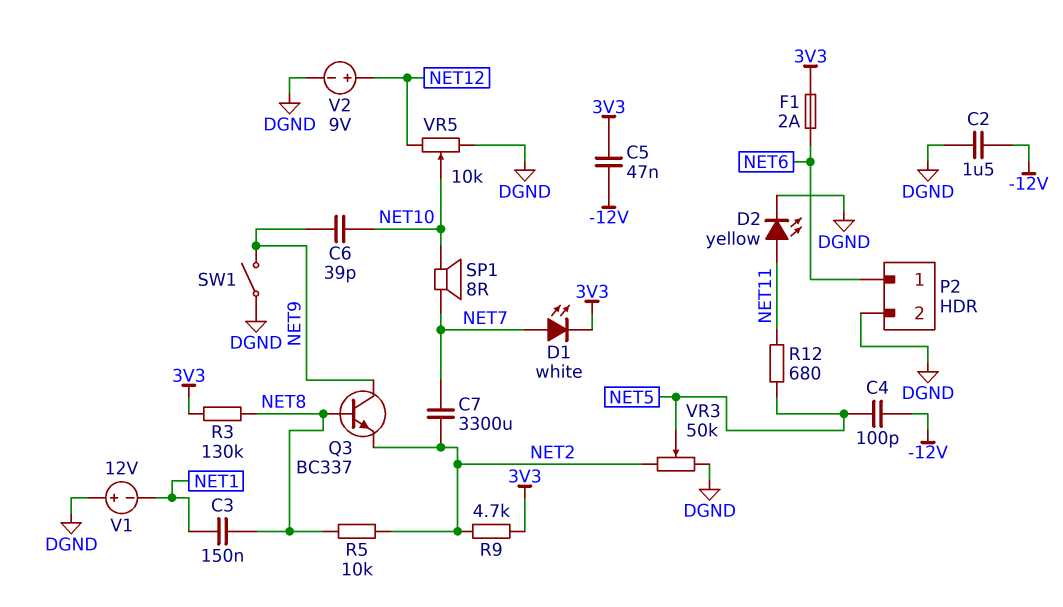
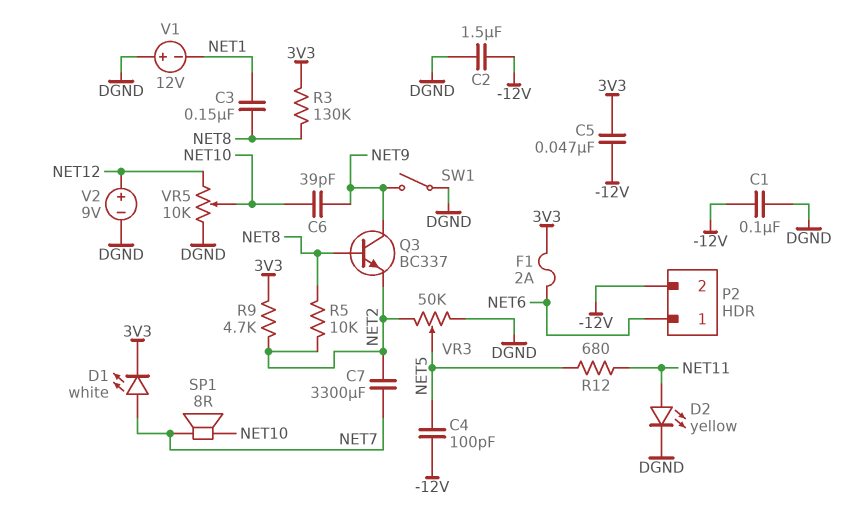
C1: none -> 100nF (-12V, DGND)
P2 pin 2: DGND -> -12V

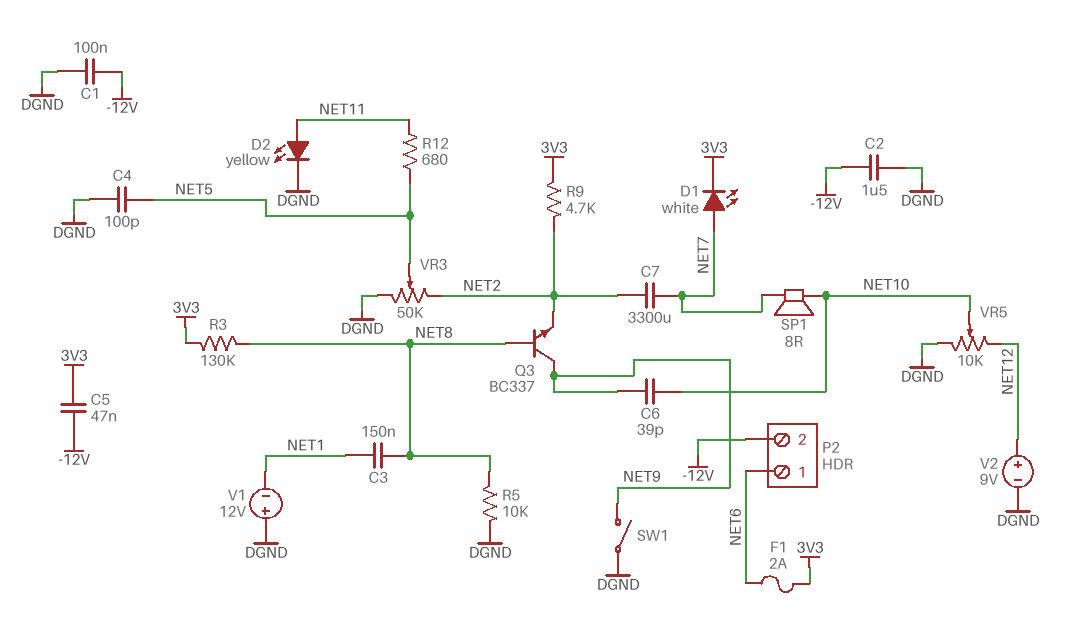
C4: 100pF (-12V, NET5) -> 100pF (DGND, NET5)
R5: 10k (NET2, NET8) -> 10k (DGND, NET8)

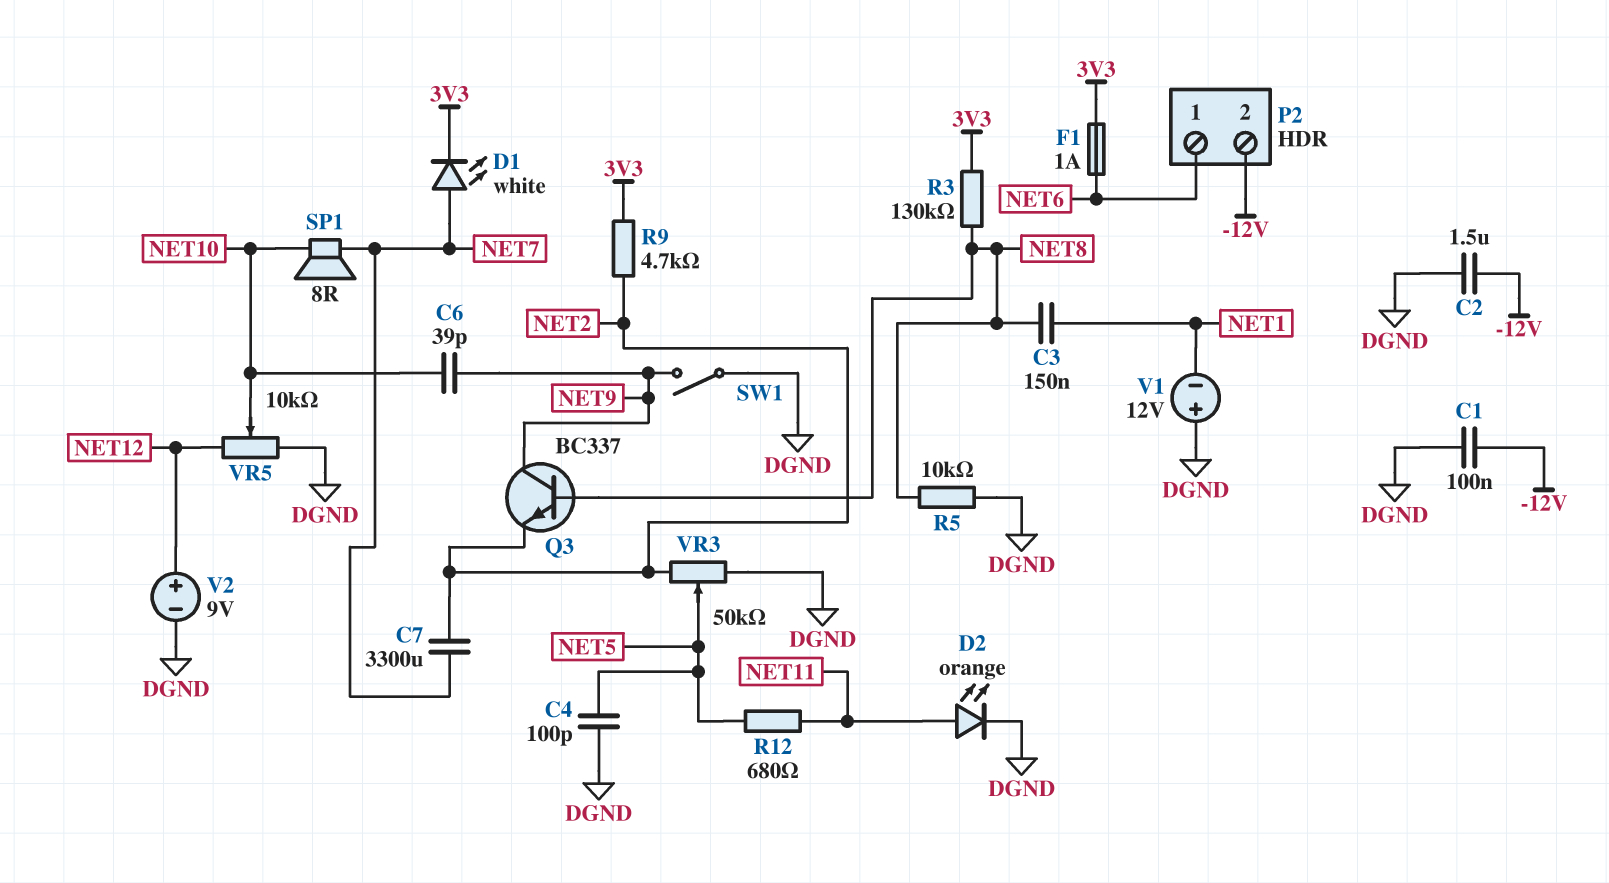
C5: 47nF (-12V, 3V3) -> none
D2: LED yellow (A NET11, K DGND) -> LED orange (A NET11, K DGND)
F1: 2A (3V3, NET6) -> 1A (3V3, NET6)

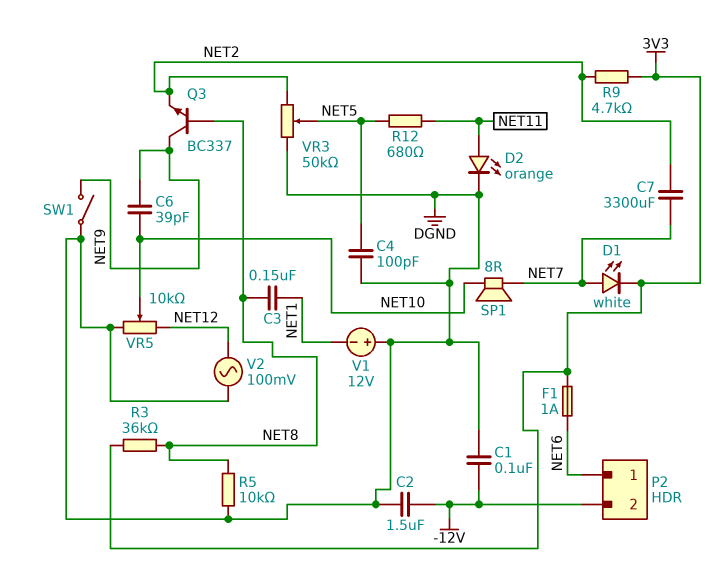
R3: 130k (3V3, NET8) -> 36k (3V3, NET8)
V2: 9V (plus NET12, minus DGND) -> AC 100mV (DGND, NET12)

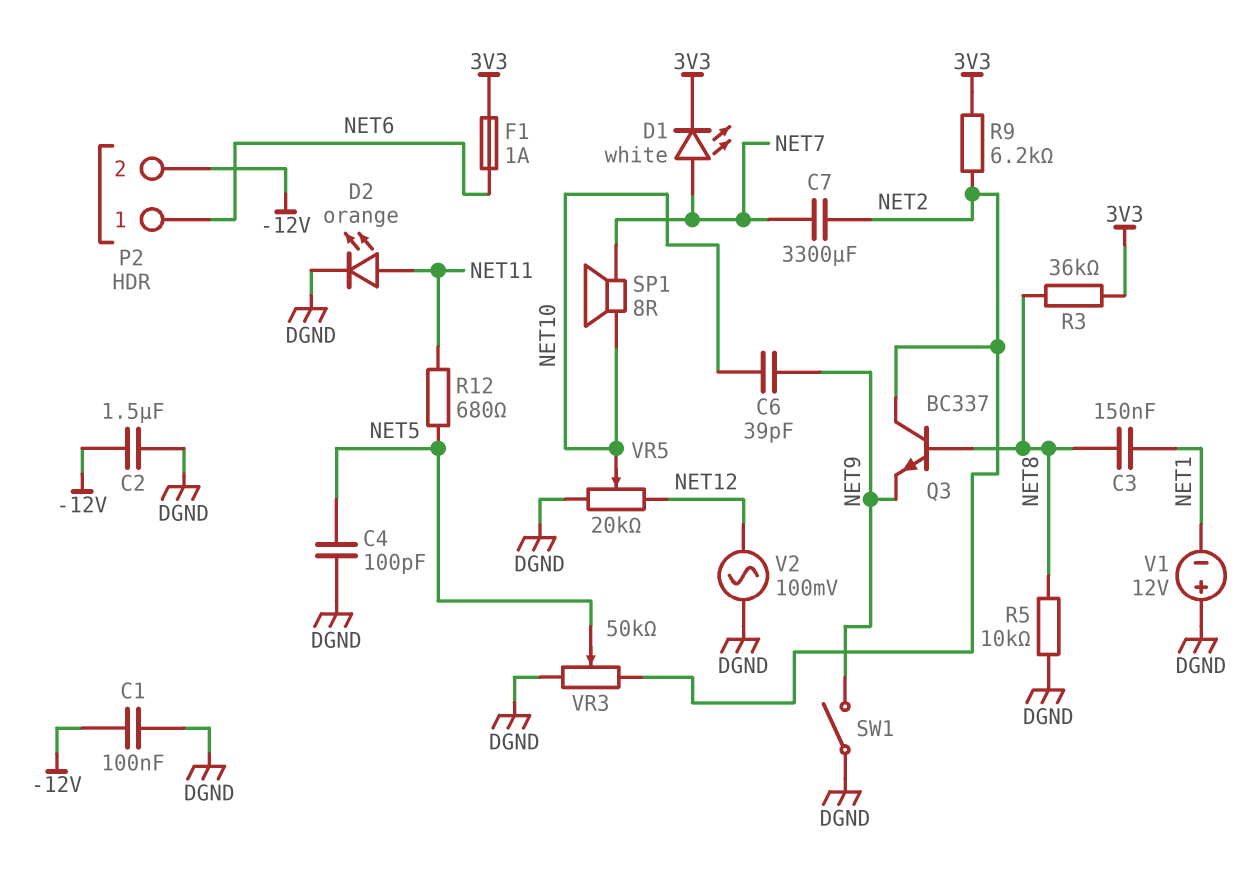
Q3: NPN BC337 (B NET8, C NET9, E NET2) -> NPN BC337 (B NET8, C NET2, E NET9)
R9: 4.7k (3V3, NET2) -> 6.2k (3V3, NET2)
VR5: 10k (DGND, NET12, wiper NET10) -> 20k (DGND, NET12, wiper NET10)

